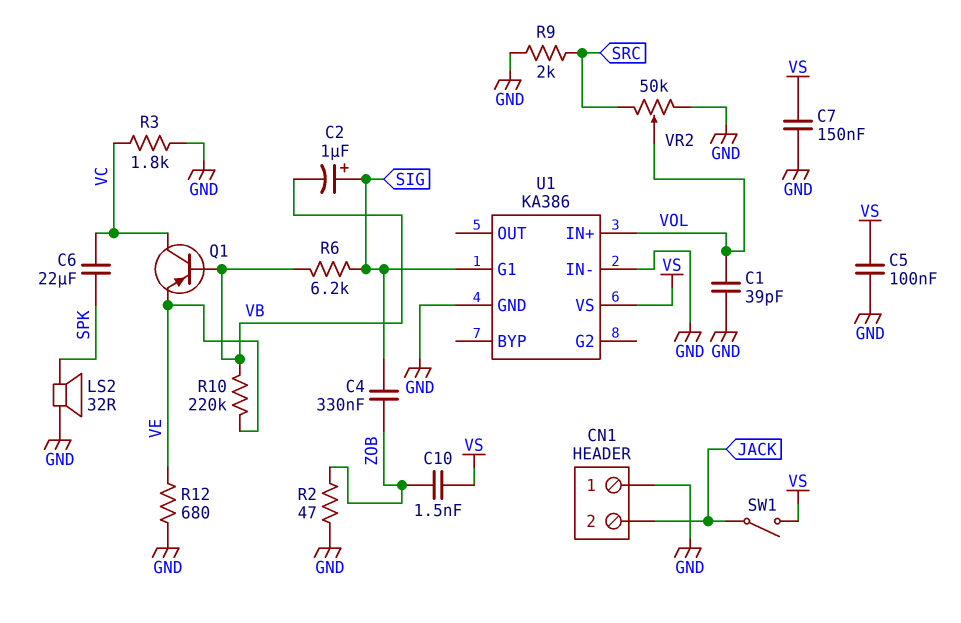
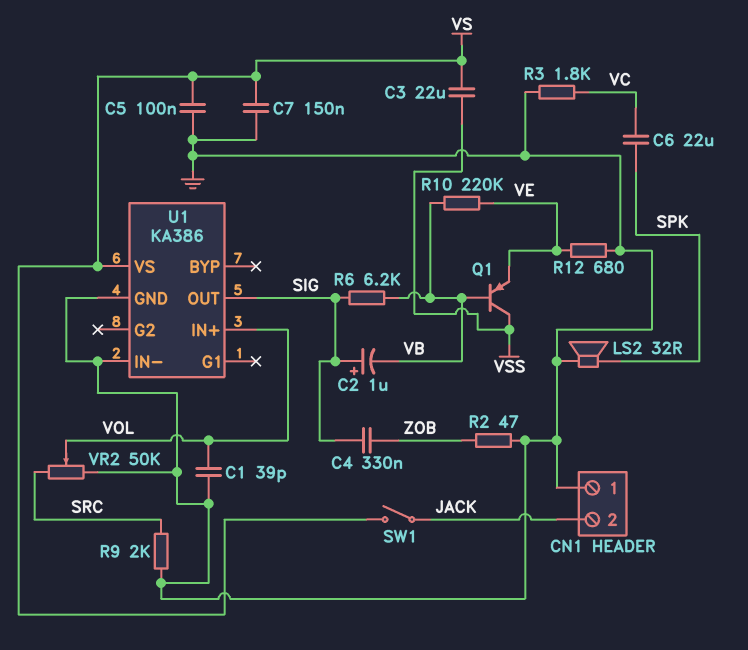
C3: none -> 22uF (VS, VSS)
C10: 1.5nF (VS, ZOB) -> none
Q1: PNP (B VB, C VC, E VE) -> PNP (B VB, C VSS, E VE)
U1 pin G1: SIG -> none
U1 pin OUT: none -> SIG

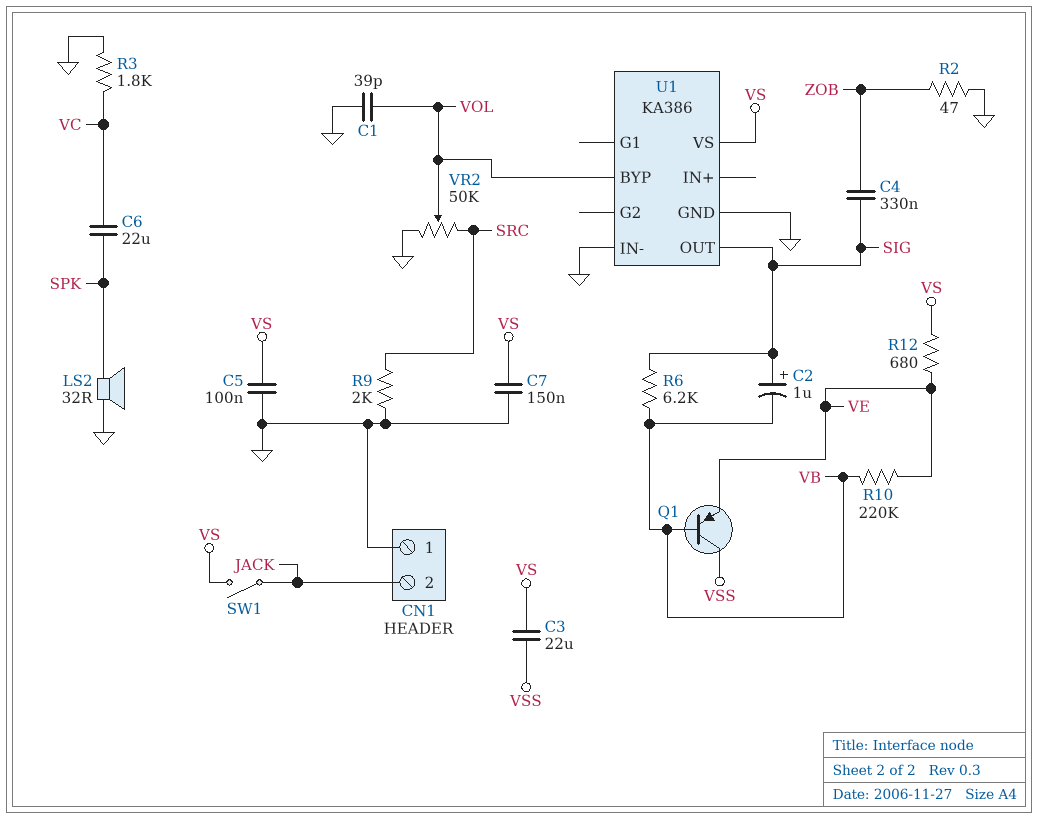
R12: 680 (GND, VE) -> 680 (VE, VS)
U1 pin BYP: none -> VOL
U1 pin IN+: VOL -> none

